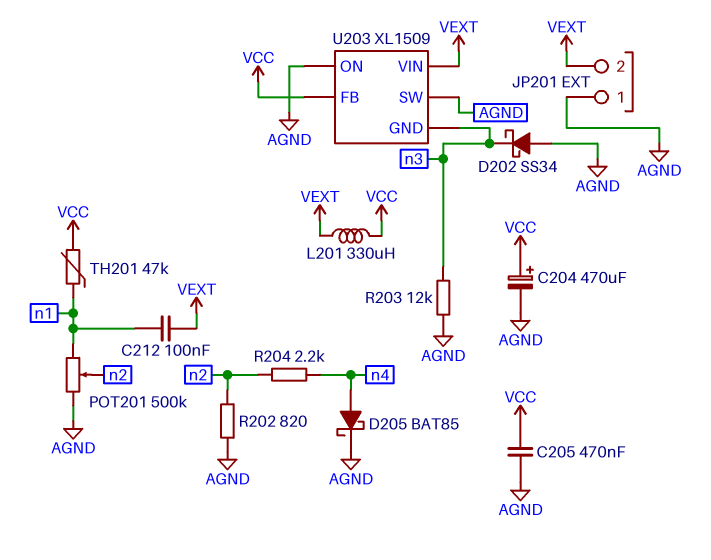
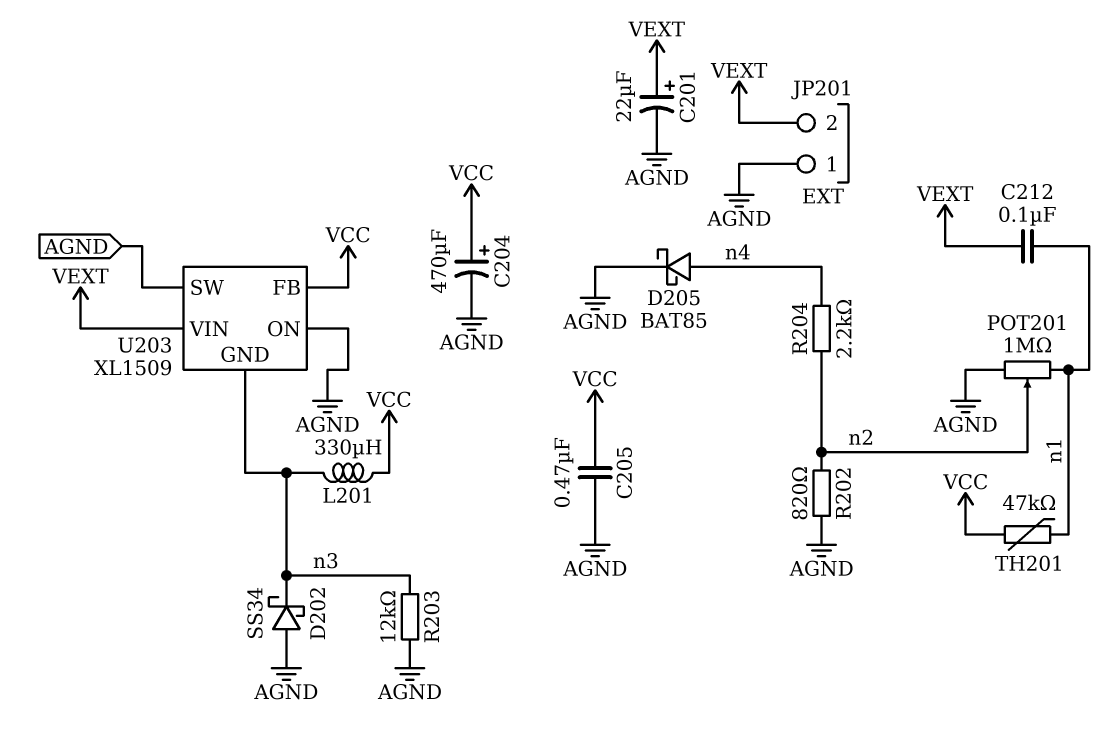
C201: none -> 22uF (plus VEXT, minus AGND)
L201: 330uH (VCC, VEXT) -> 330uH (VCC, n3)
POT201: 500k (AGND, n1, wiper n2) -> 1M (AGND, n1, wiper n2)

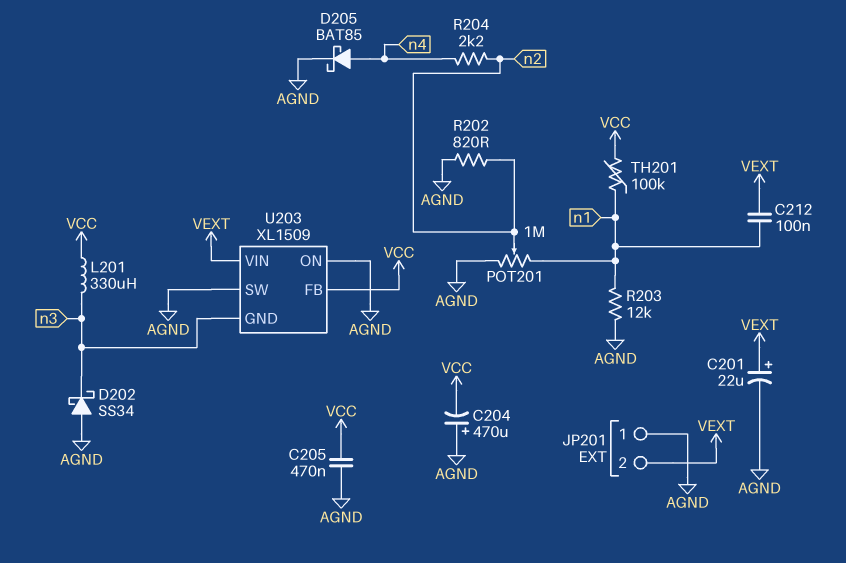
C204: 470uF (plus VCC, minus AGND) -> 470uF (plus AGND, minus VCC)
R203: 12k (AGND, n3) -> 12k (AGND, n1)
TH201: 47k (VCC, n1) -> 100k (VCC, n1)

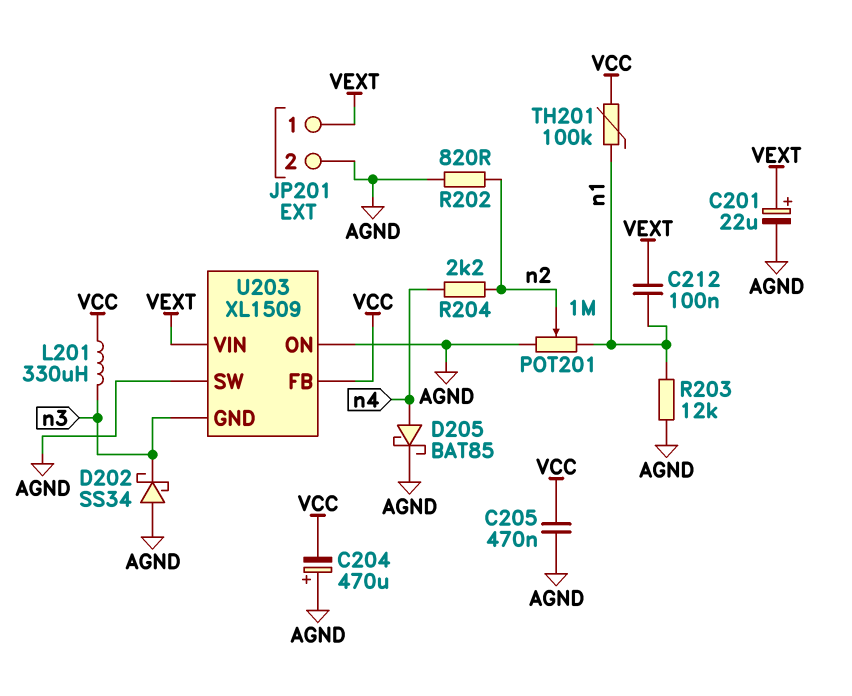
JP201 pin 1: AGND -> VEXT
JP201 pin 2: VEXT -> AGND

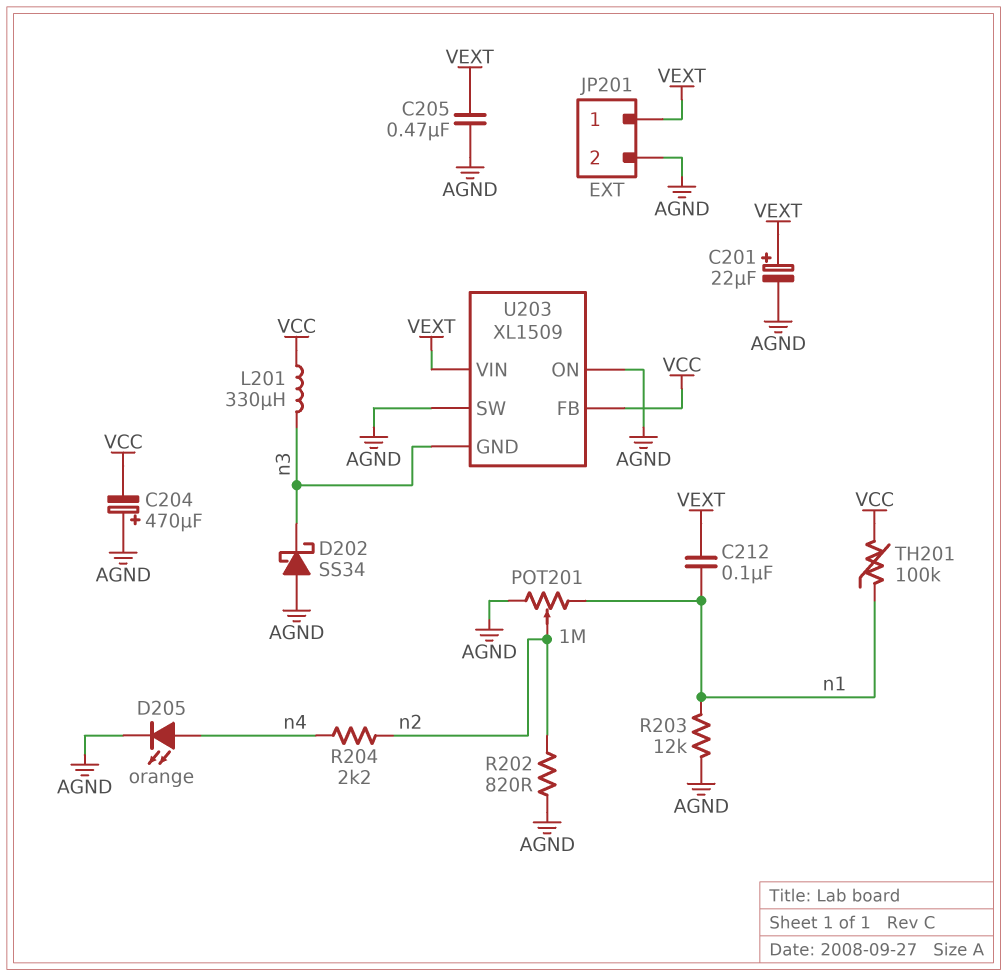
C205: 470nF (AGND, VCC) -> 470nF (AGND, VEXT)
D205: schottky BAT85 (A n4, K AGND) -> LED orange (A n4, K AGND)

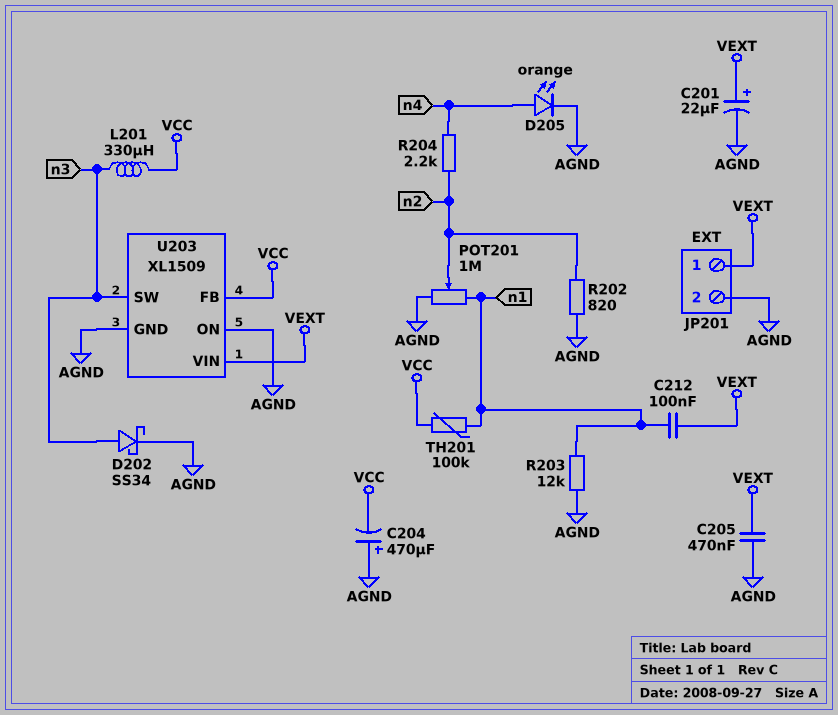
D202: schottky SS34 (A AGND, K n3) -> schottky SS34 (A n3, K AGND)
U203 pin GND: n3 -> AGND
U203 pin SW: AGND -> n3

